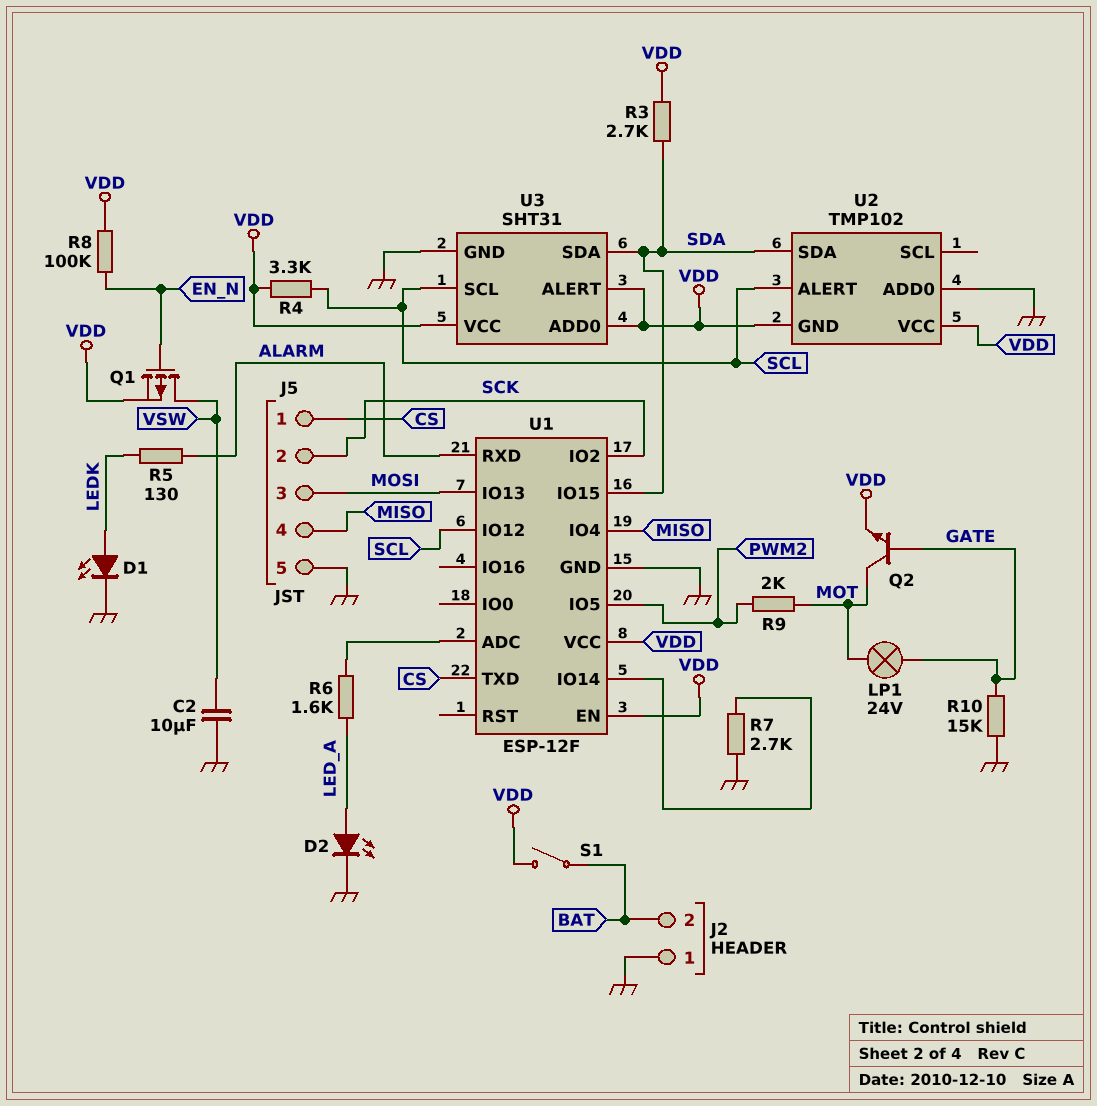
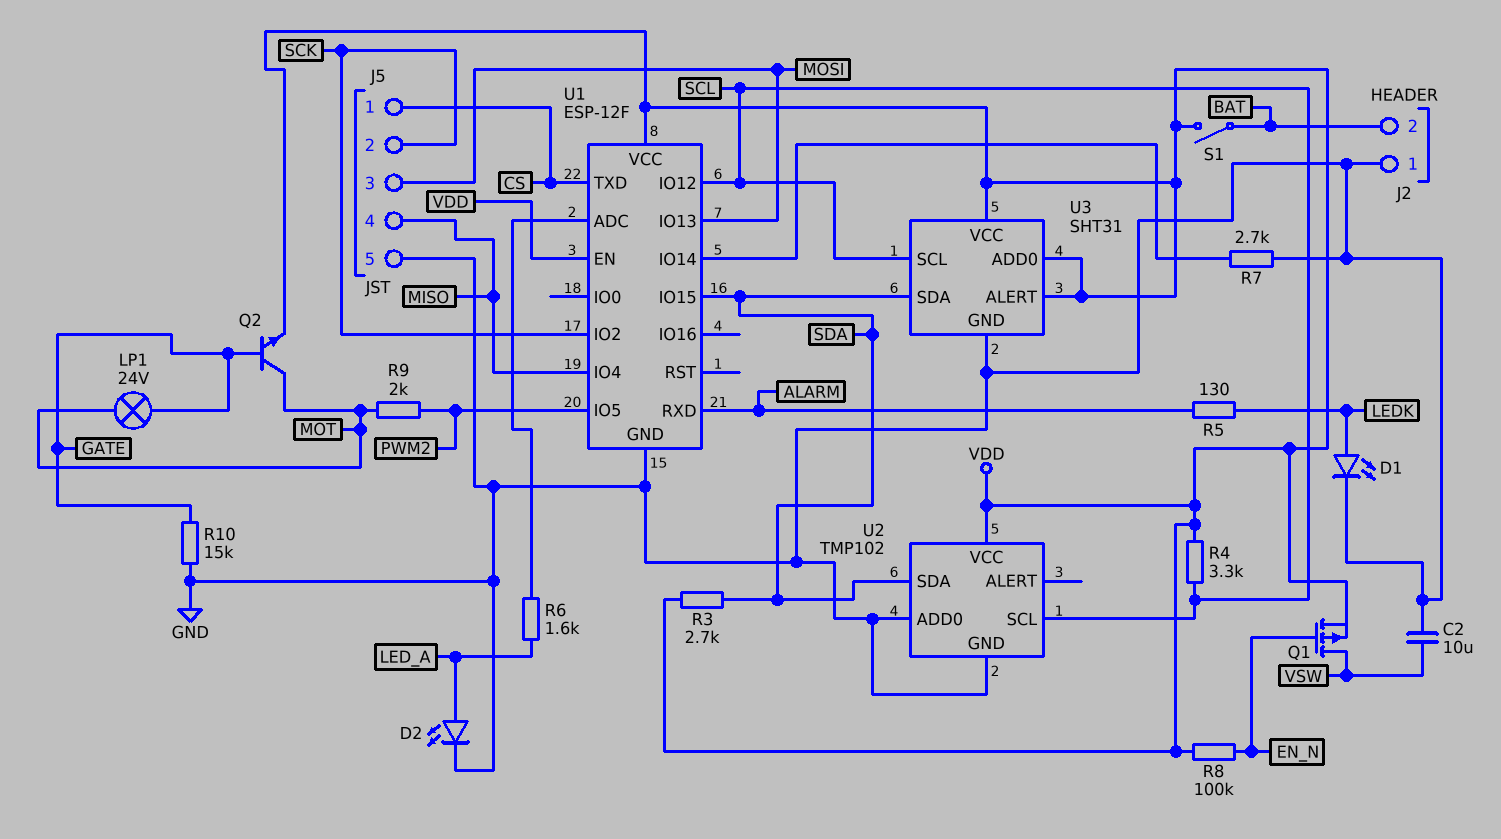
U2 pin ALERT: SCL -> none
U2 pin GND: VDD -> GND
U2 pin SCL: none -> SCL

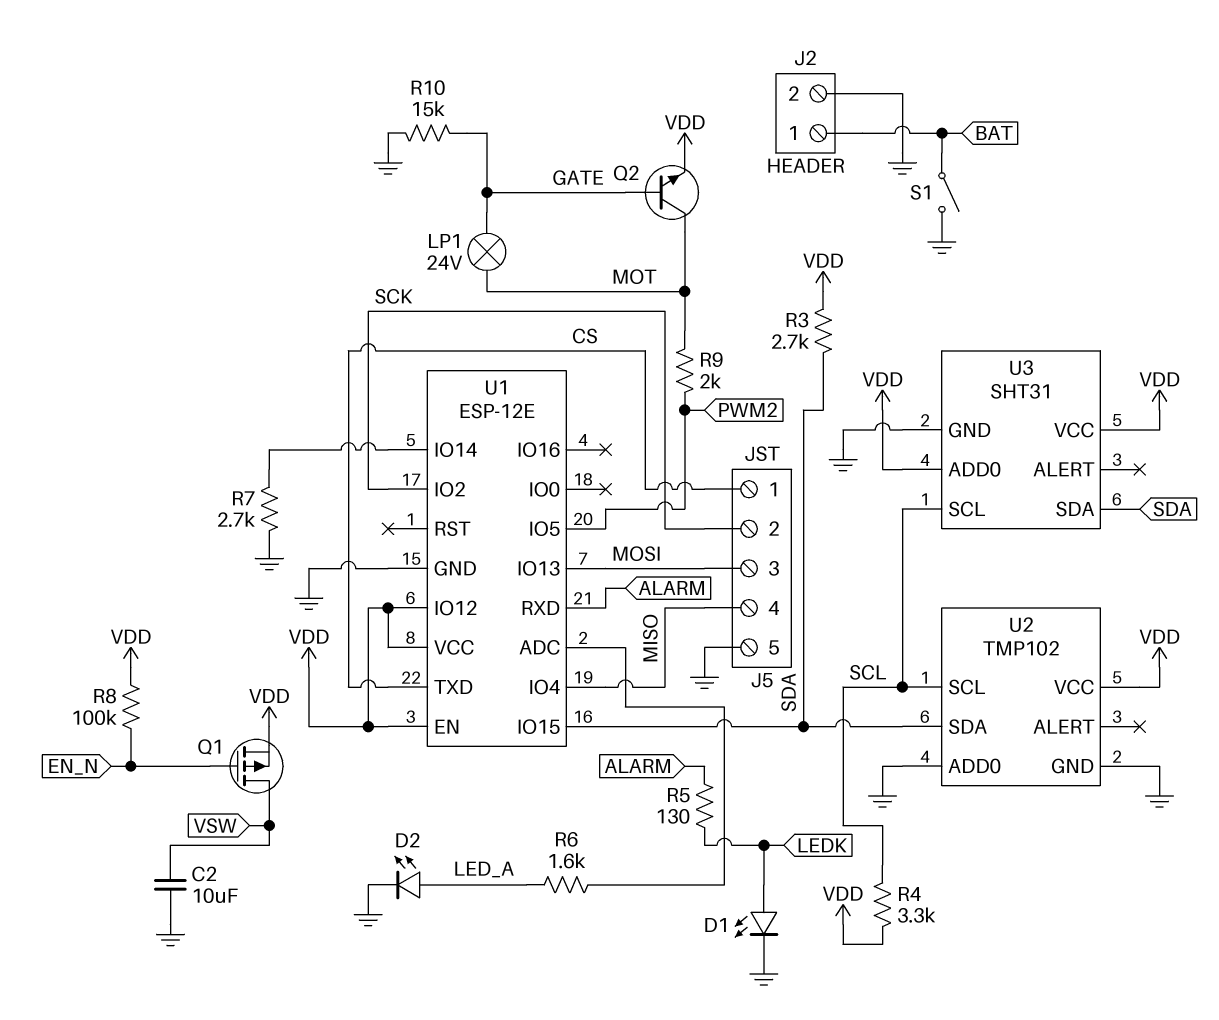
J2 pin 1: GND -> BAT
J2 pin 2: BAT -> GND
S1: switch (BAT, VDD) -> switch (BAT, GND)
U1: ESP-12F -> ESP-12E
U1 pin IO12: SCL -> VDD
U3 pin ALERT: VDD -> none

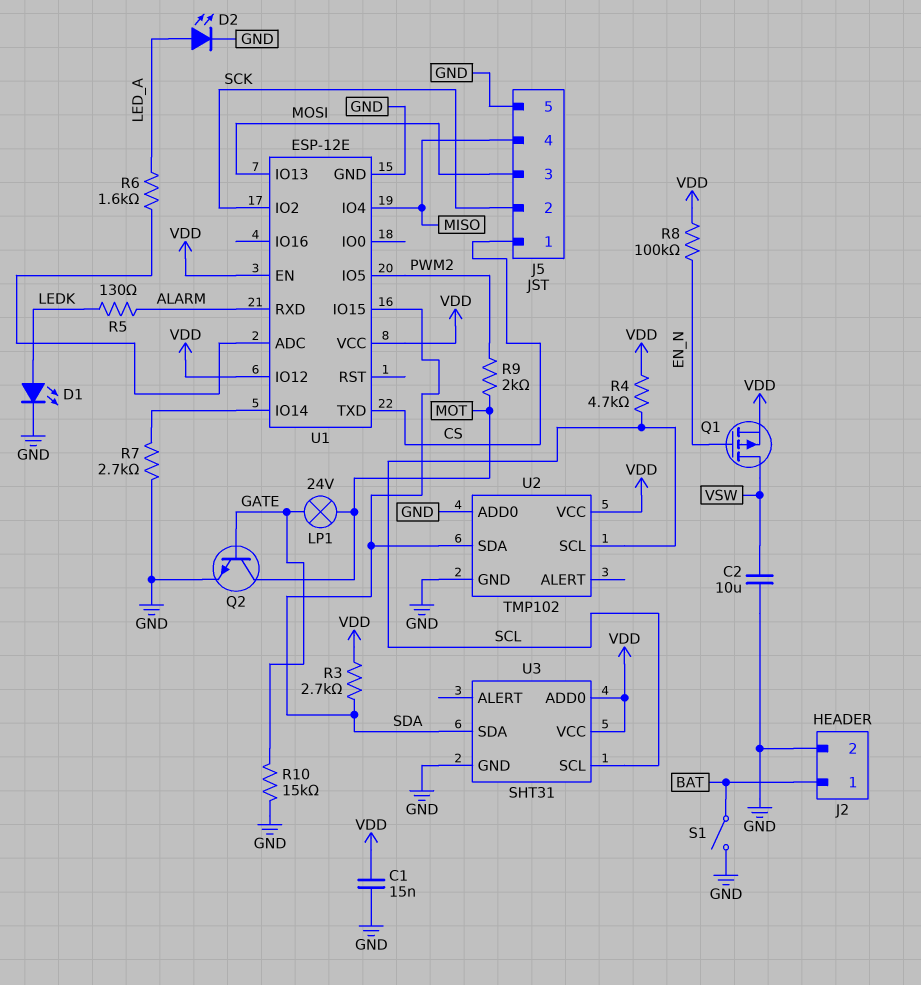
C1: none -> 15nF (GND, VDD)
Q2: NPN (B GATE, C MOT, E VDD) -> NPN (B GATE, C MOT, E GND)
R4: 3.3k (SCL, VDD) -> 4.7k (SCL, VDD)

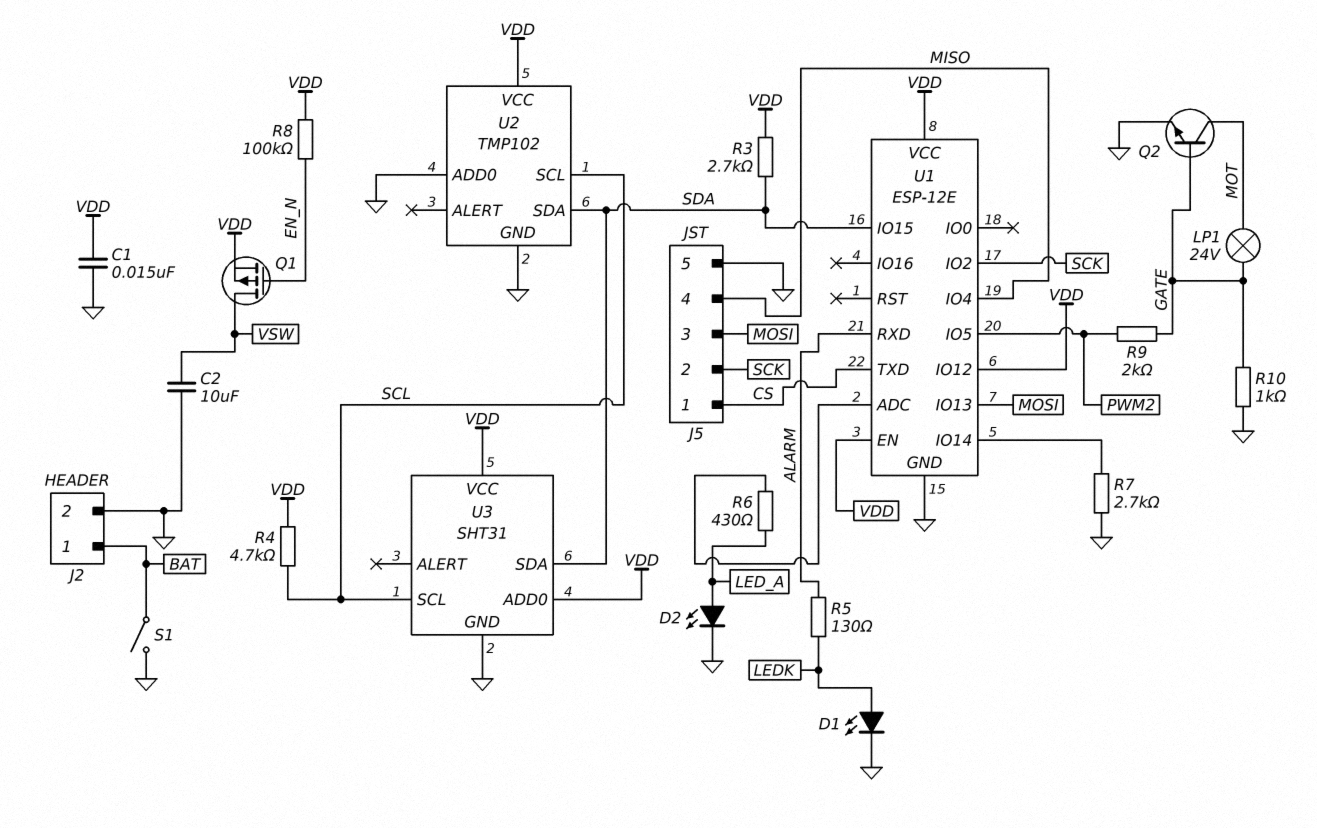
R6: 1.6k (LED_A, U1/ADC) -> 430 (LED_A, U1/ADC)
R9: 2k (MOT, PWM2) -> 2k (GATE, PWM2)
R10: 15k (GATE, GND) -> 1k (GATE, GND)

